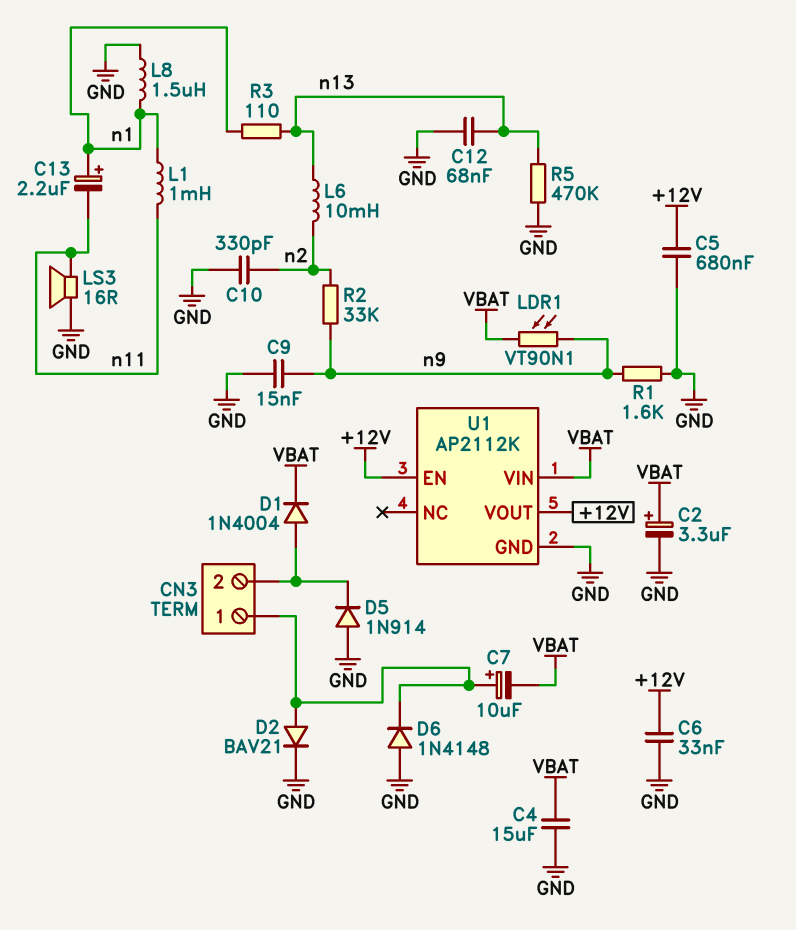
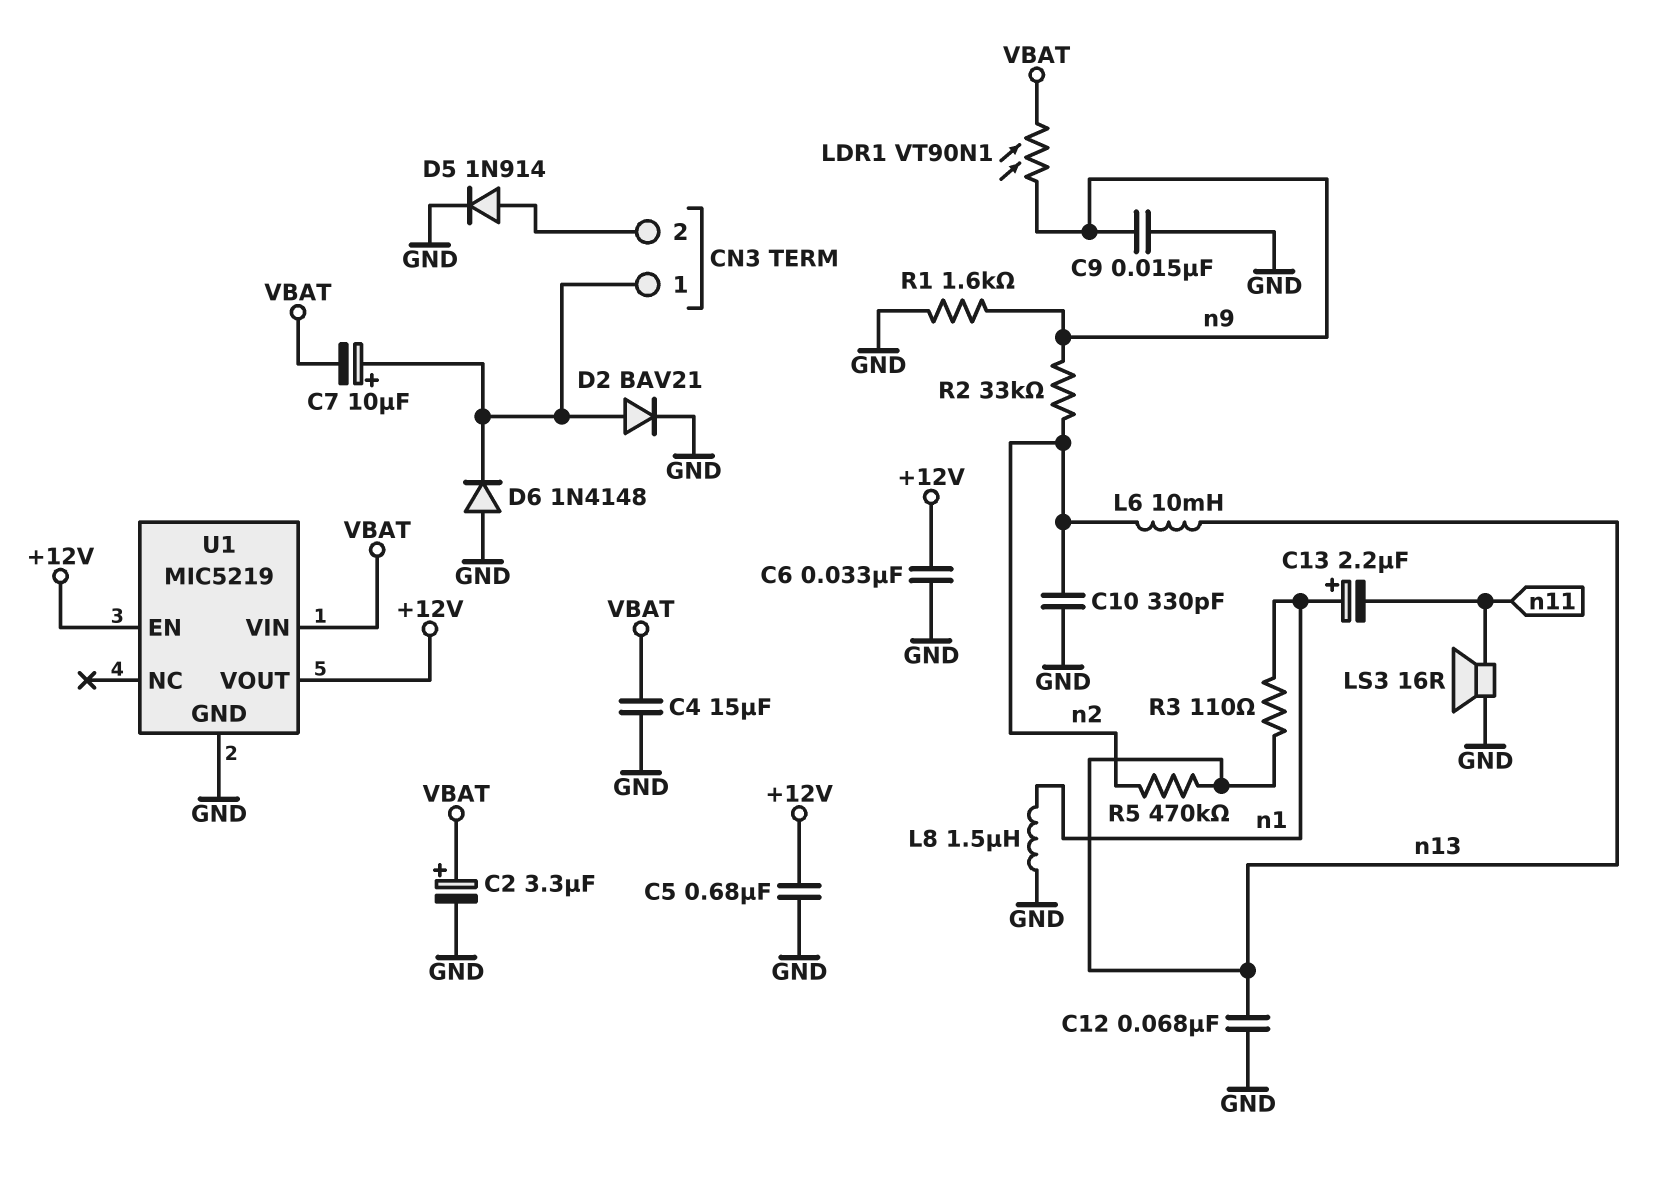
D1: diode 1N4004 (A CN3/2, K VBAT) -> none
D5: diode 1N914 (A GND, K CN3/2) -> diode 1N914 (A CN3/2, K GND)
L1: 1mH (n1, n11) -> none
R5: 470k (GND, n13) -> 470k (n2, n13)
U1: AP2112K -> MIC5219

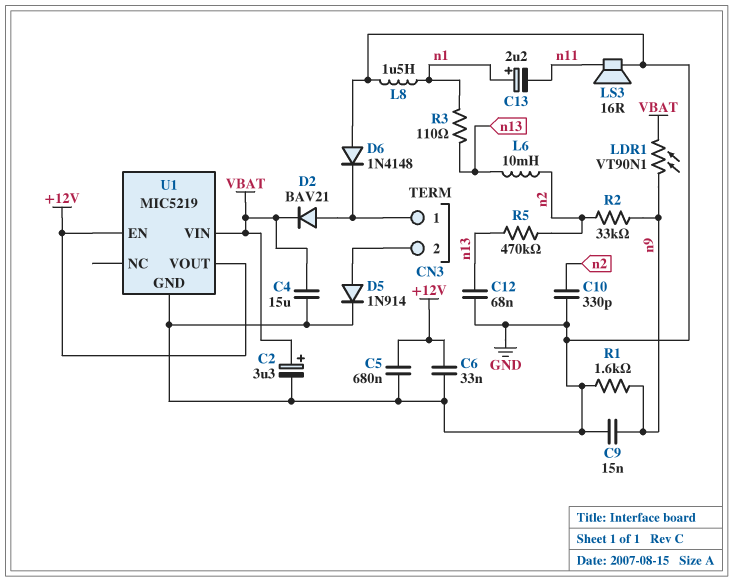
C7: 10uF (plus CN3/1, minus VBAT) -> none
D2: diode BAV21 (A CN3/1, K GND) -> diode BAV21 (A CN3/1, K VBAT)

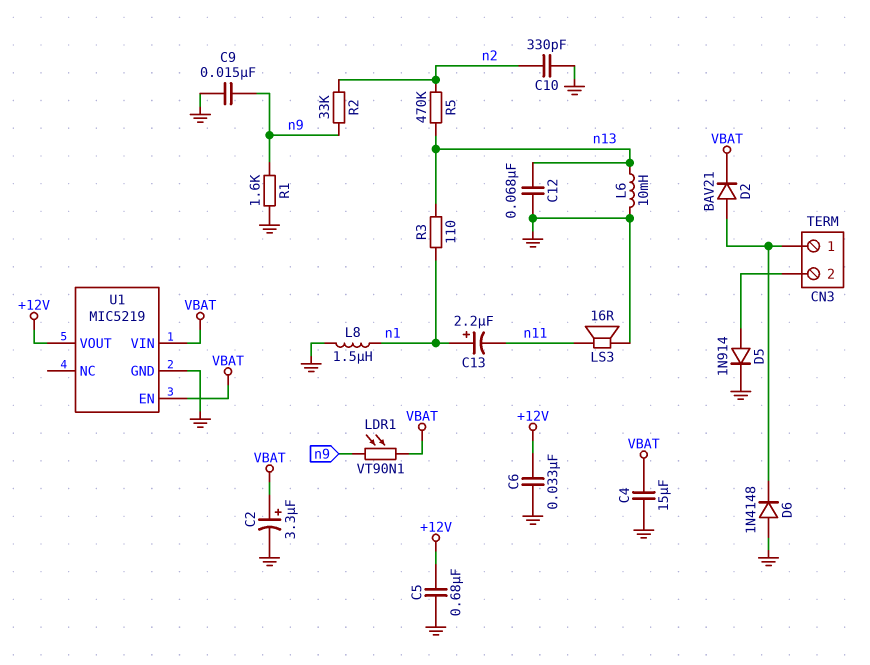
L6: 10mH (n2, n13) -> 10mH (GND, n13)
U1 pin EN: +12V -> VBAT

